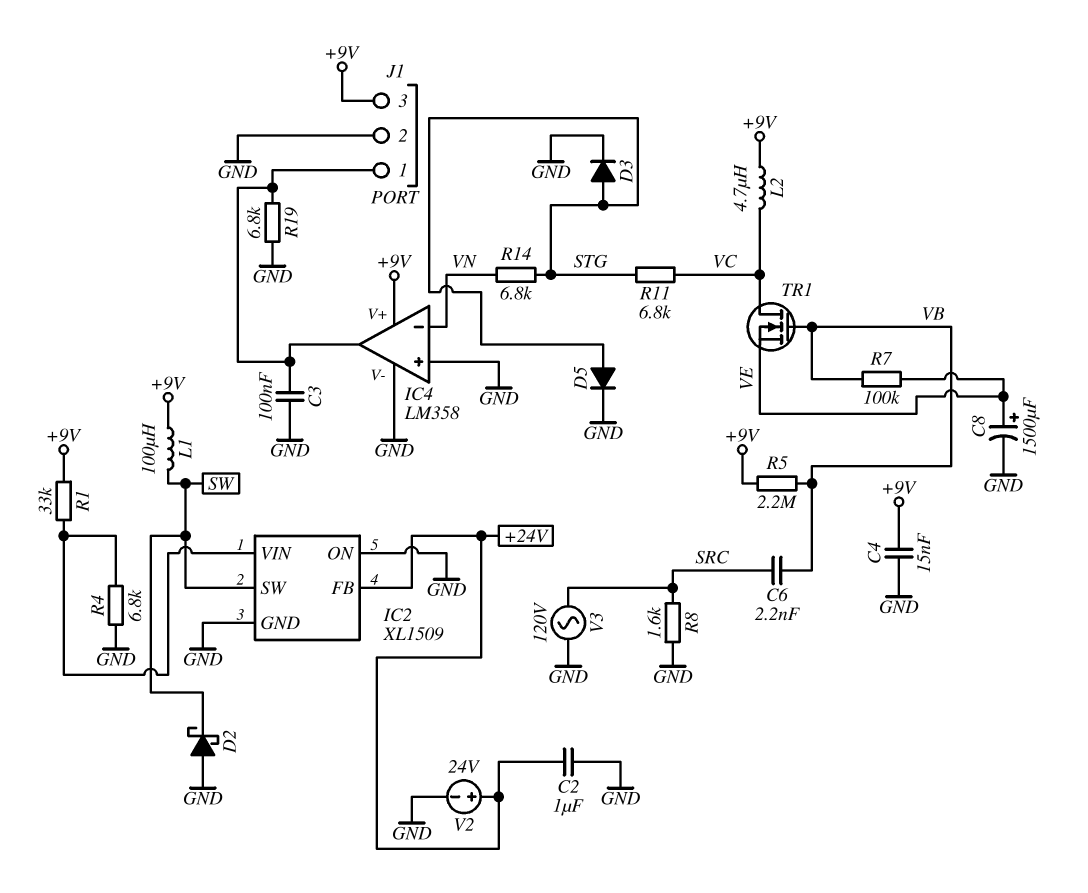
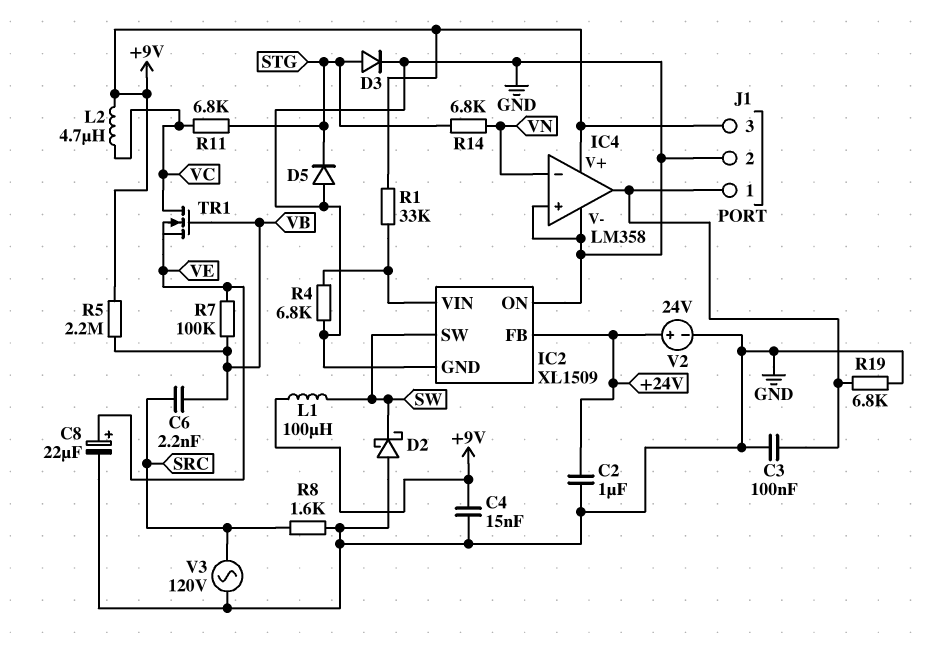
C8: 1500uF (plus VE, minus GND) -> 22uF (plus VE, minus GND)
D5: diode (A STG, K GND) -> diode (A GND, K STG)

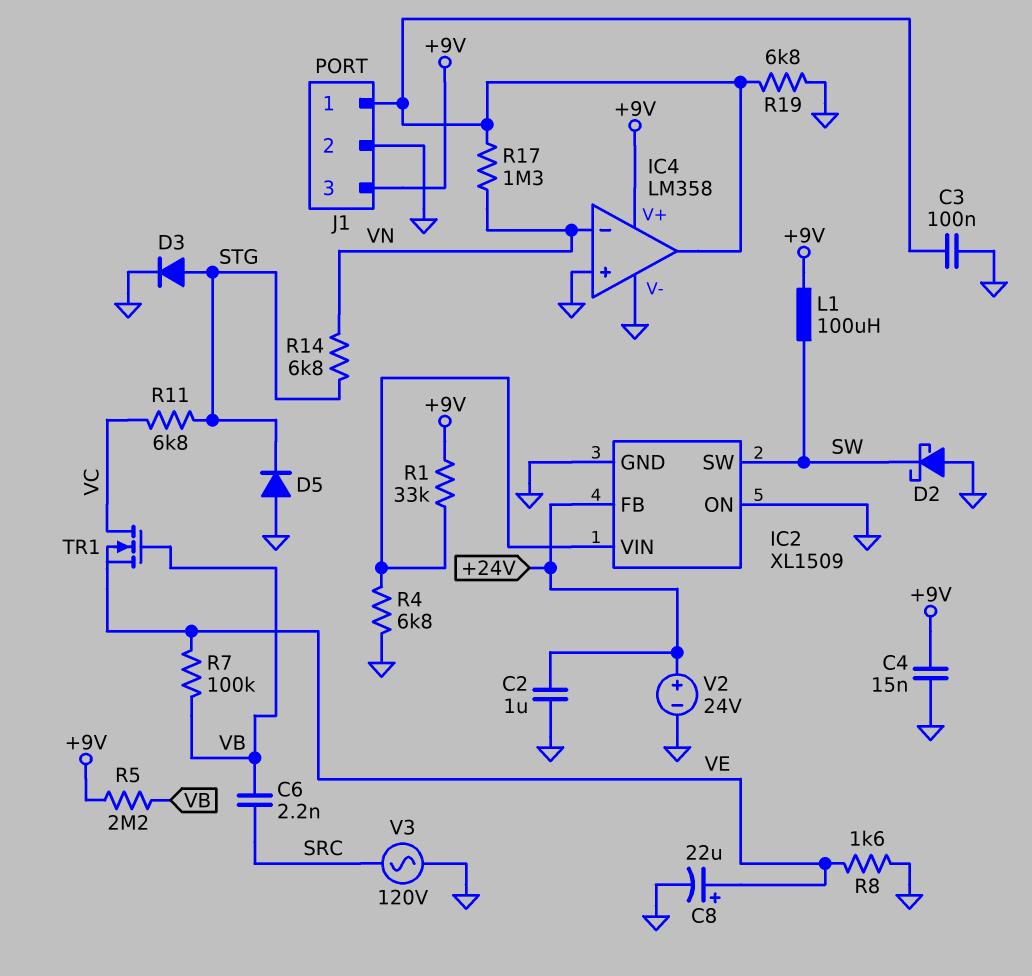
L2: 4.7uH (+9V, VC) -> none
R8: 1.6k (GND, SRC) -> 1.6k (GND, VE)
R17: none -> 1.3M (IC4/out, VN)

